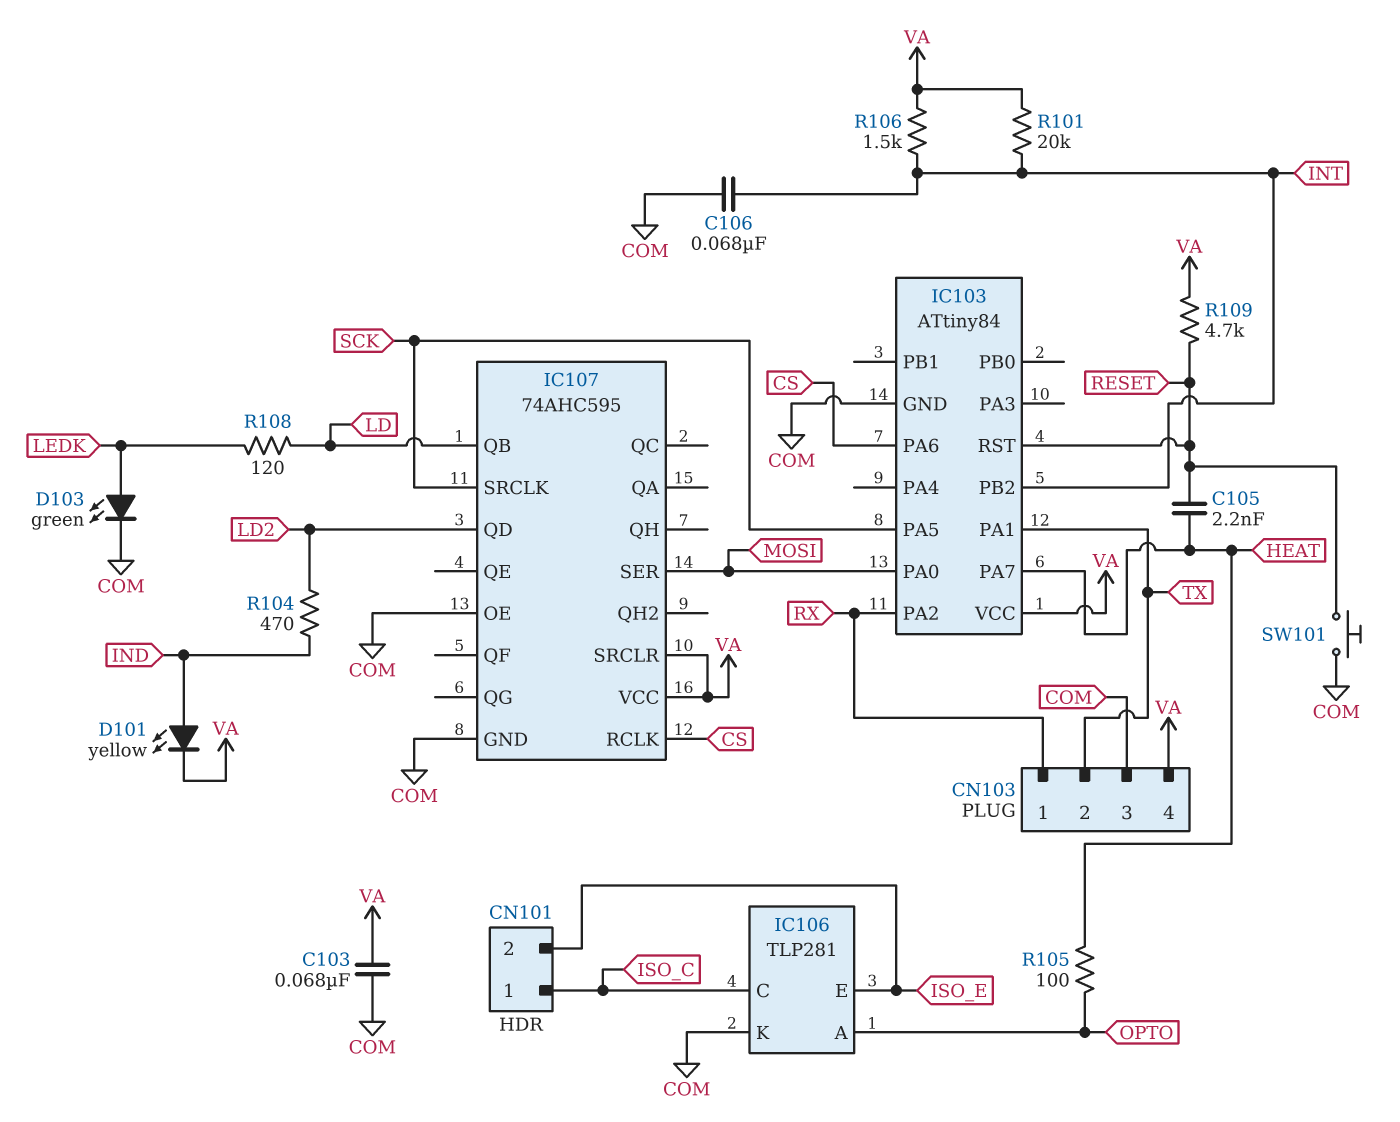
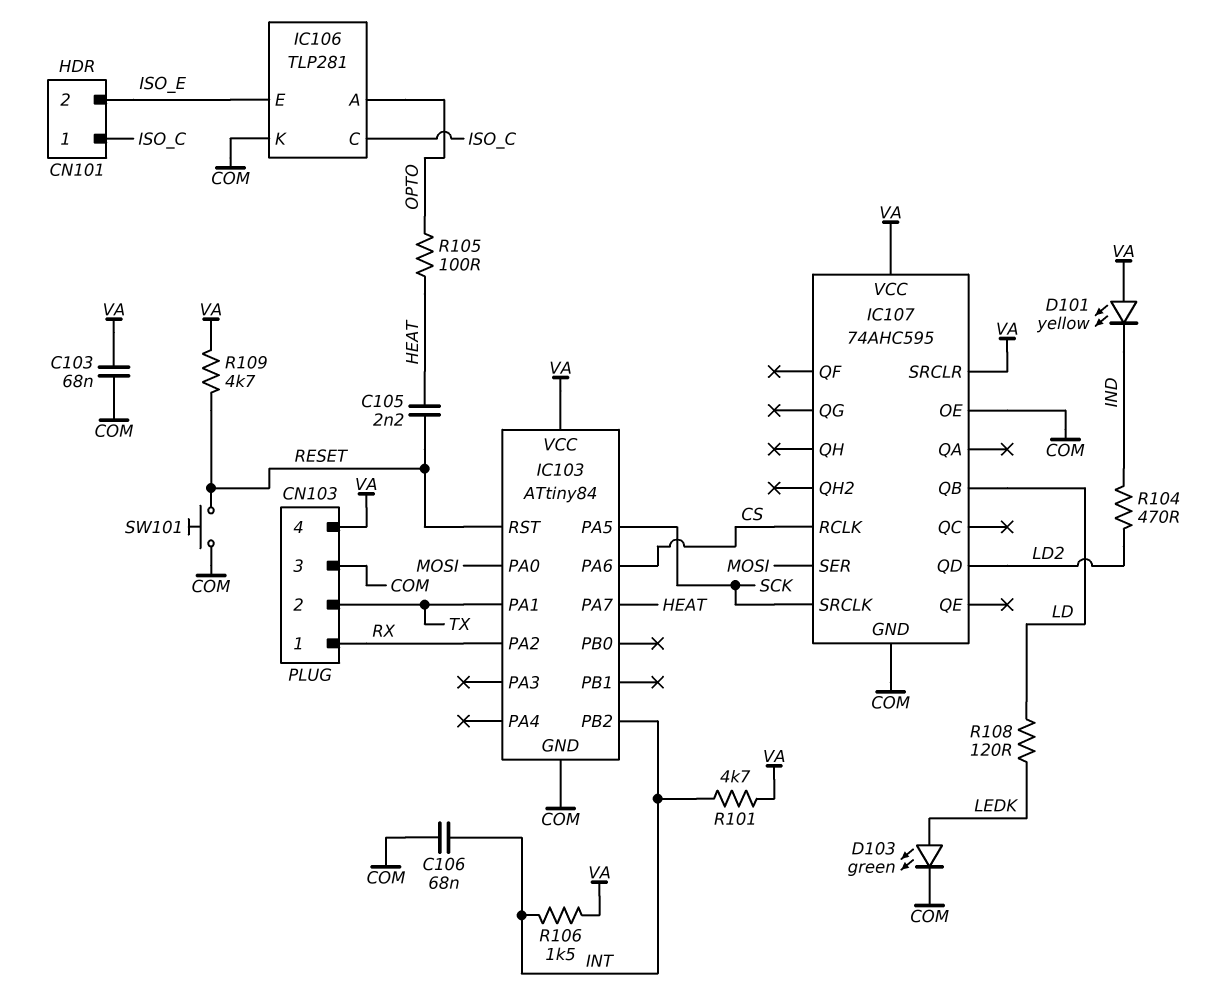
D101: LED yellow (A IND, K VA) -> LED yellow (A VA, K IND)
R101: 20k (INT, VA) -> 4.7k (INT, VA)

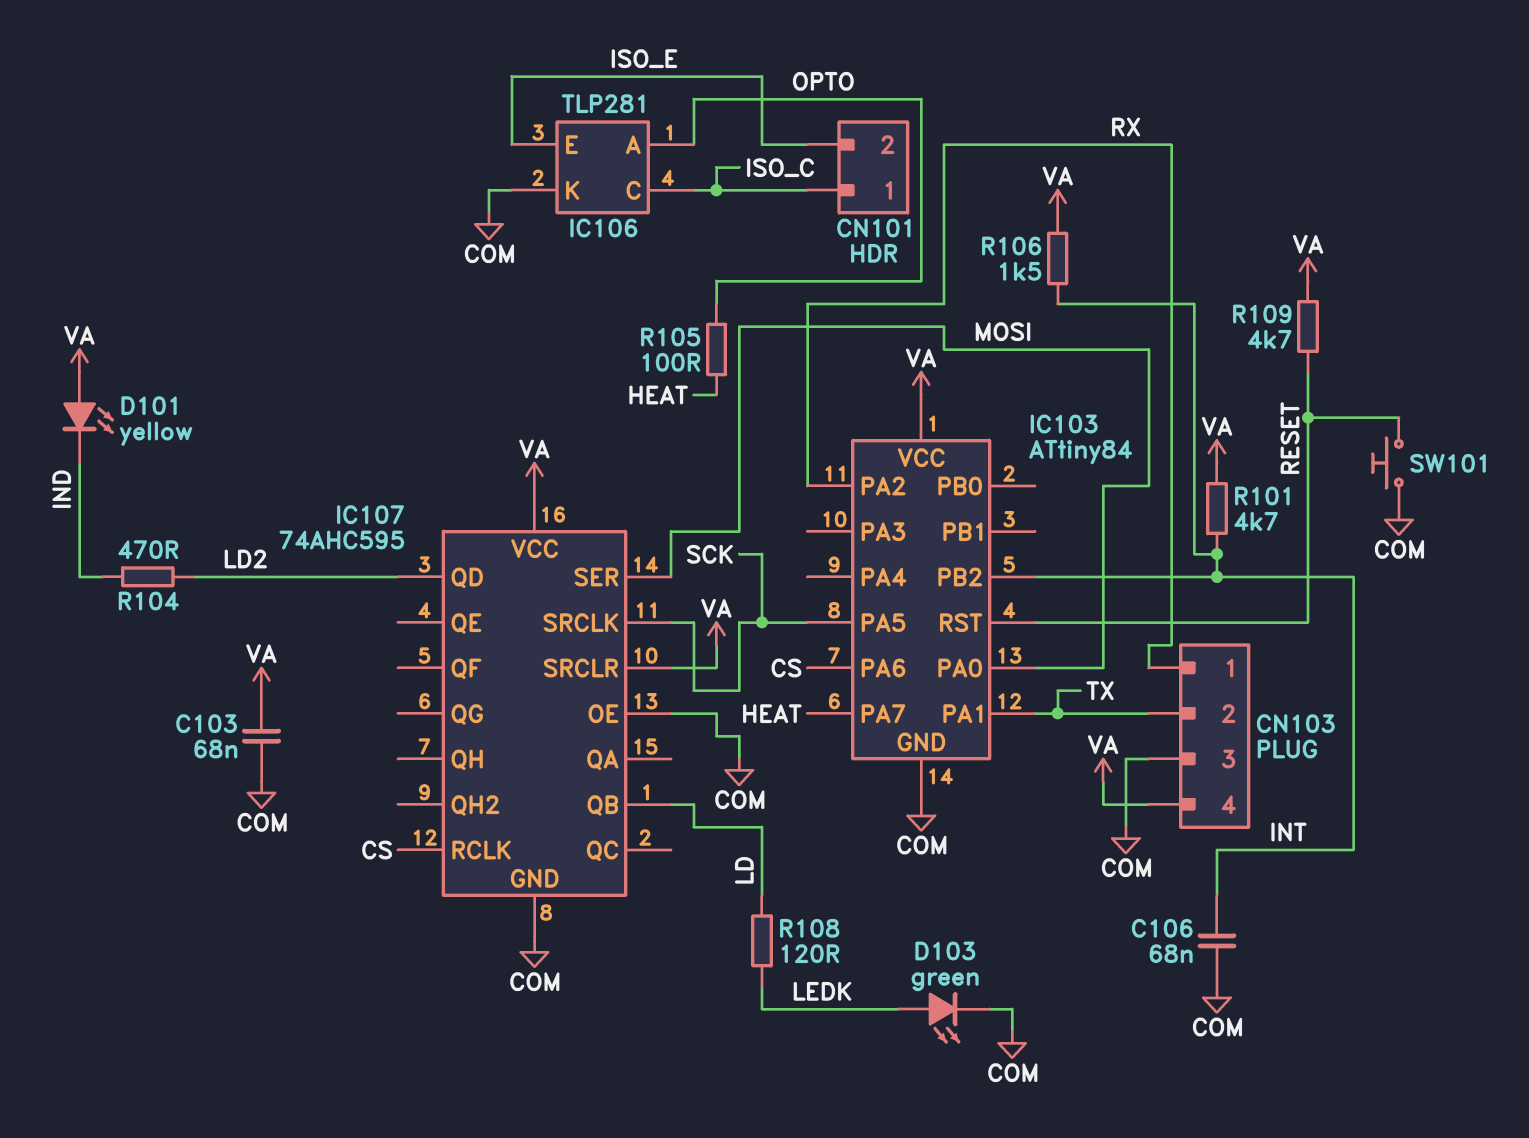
C105: 2.2nF (HEAT, RESET) -> none

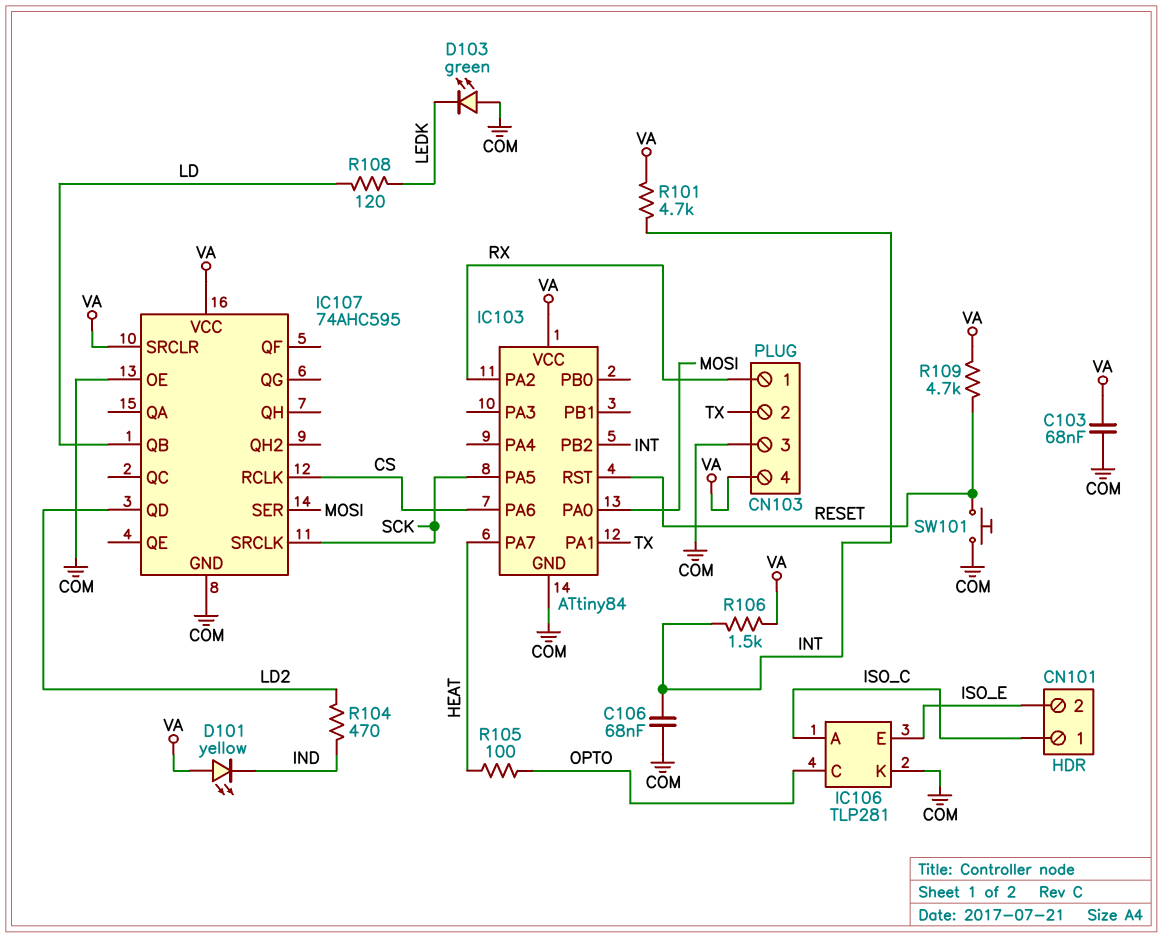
D103: LED green (A LEDK, K COM) -> LED green (A COM, K LEDK)
IC106 pin A: OPTO -> ISO_C
IC106 pin C: ISO_C -> OPTO

